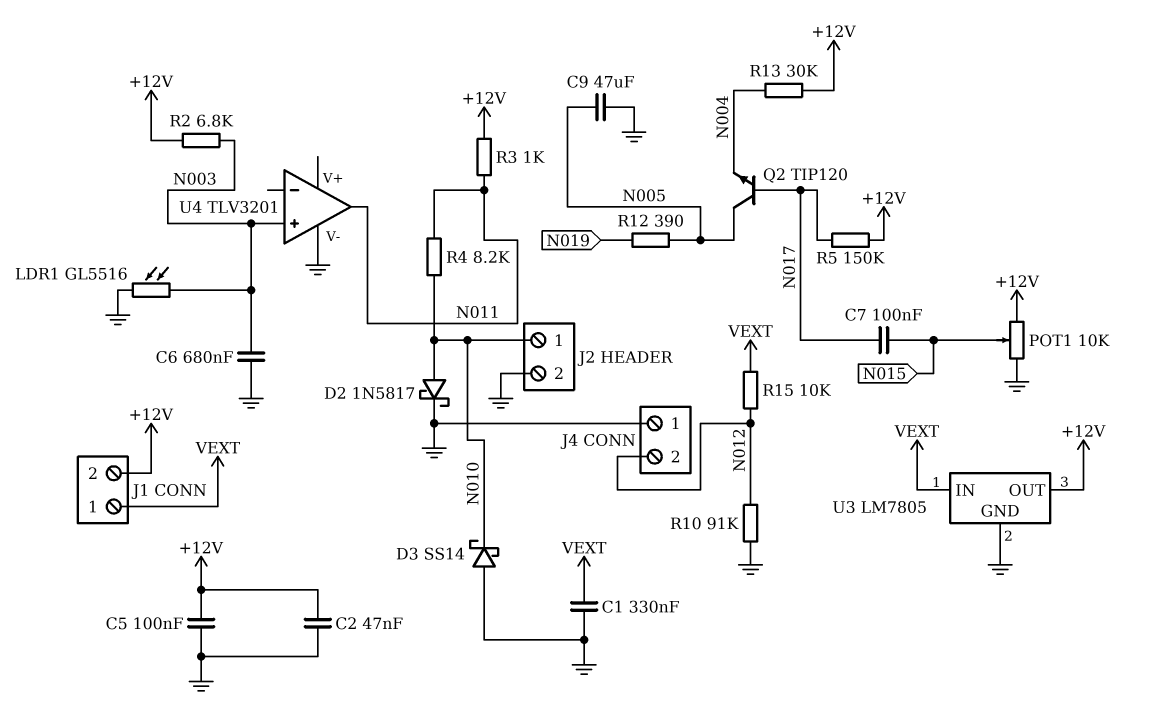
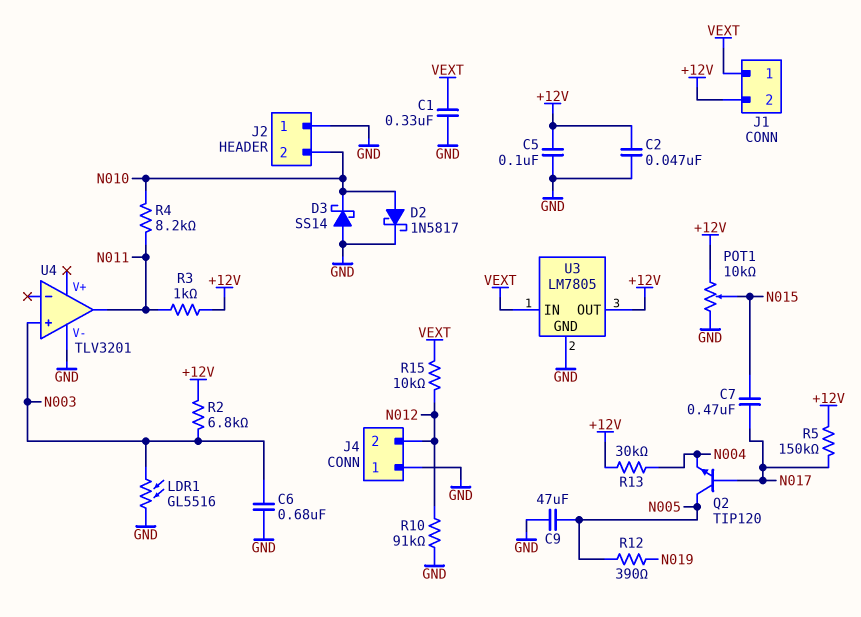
C7: 100nF (N015, N017) -> 470nF (N015, N017)
J2 pin 1: N010 -> GND
J2 pin 2: GND -> N010

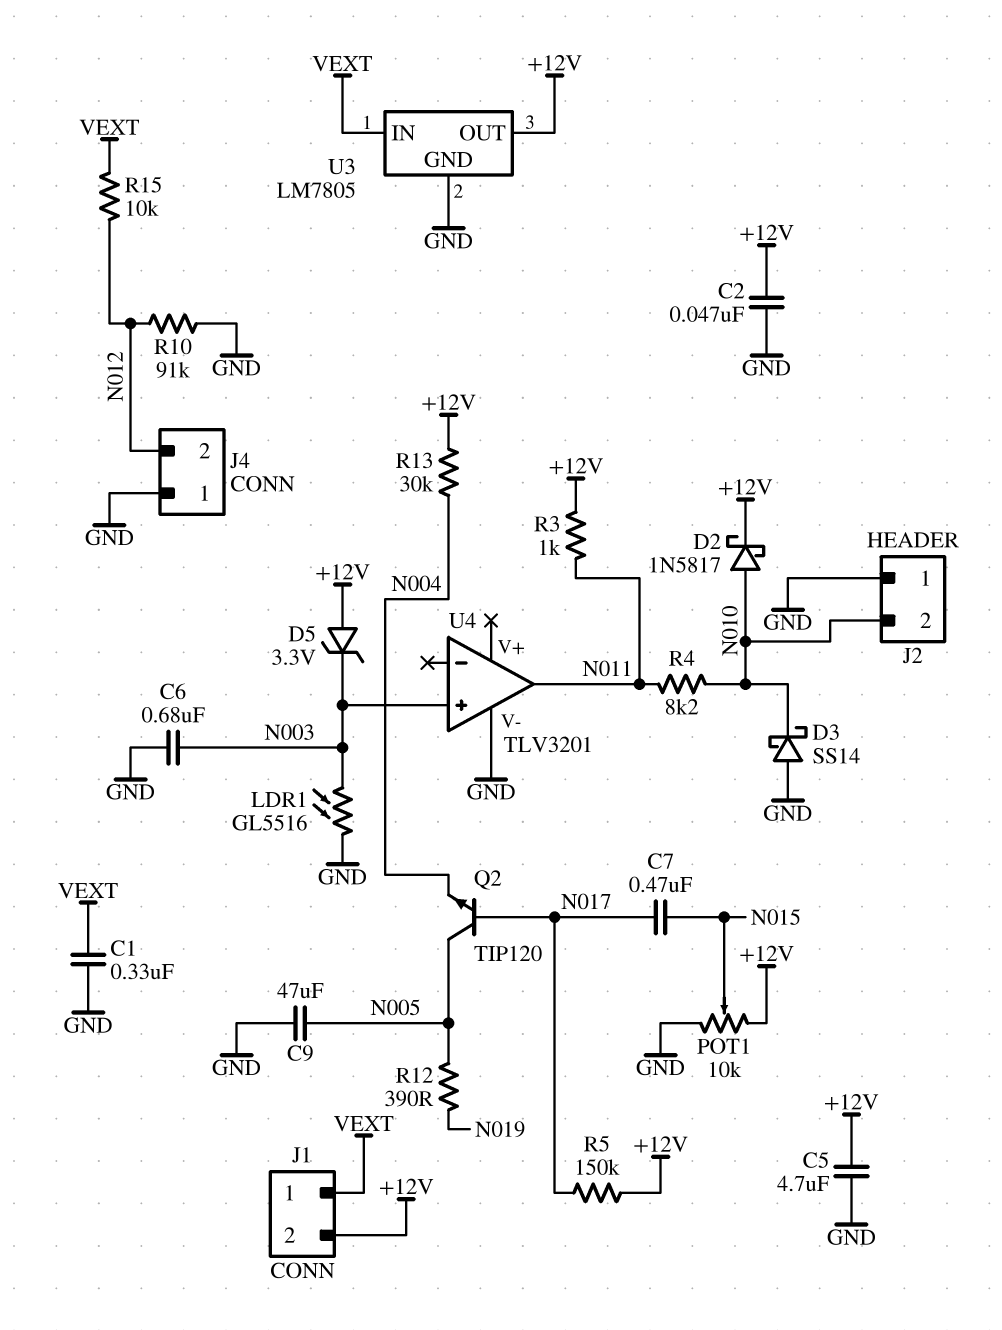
C5: 100nF (+12V, GND) -> 4.7uF (+12V, GND)
D2: schottky 1N5817 (A N010, K GND) -> schottky 1N5817 (A N010, K +12V)
D5: none -> zener 3.3V (A +12V, K N003)
R2: 6.8k (+12V, N003) -> none

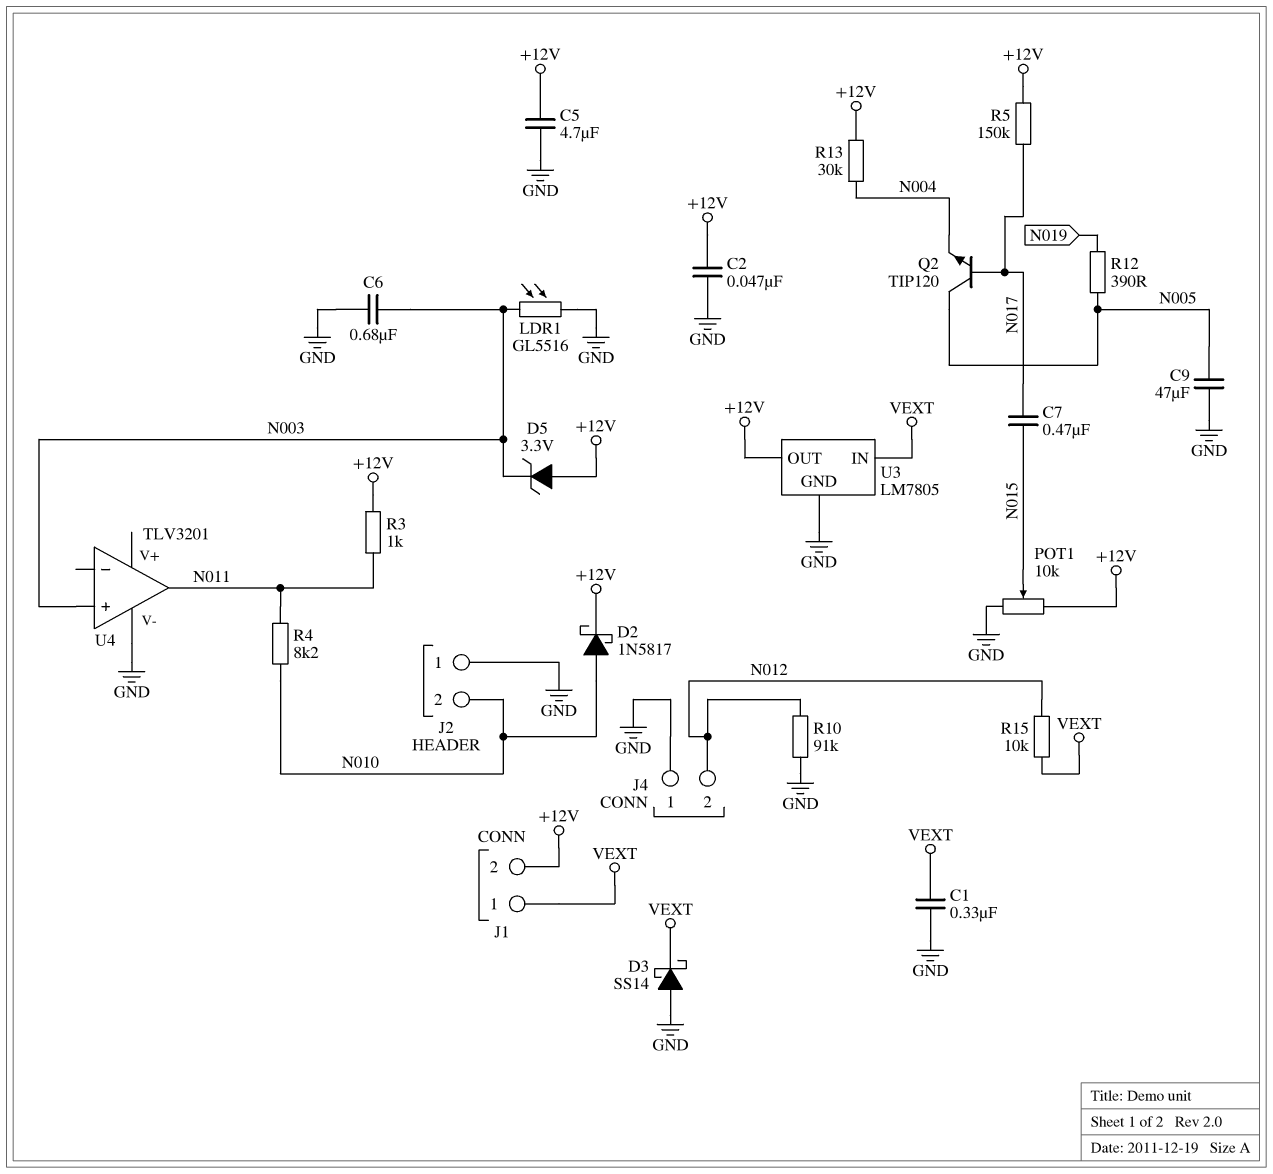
D3: schottky SS14 (A GND, K N010) -> schottky SS14 (A GND, K VEXT)

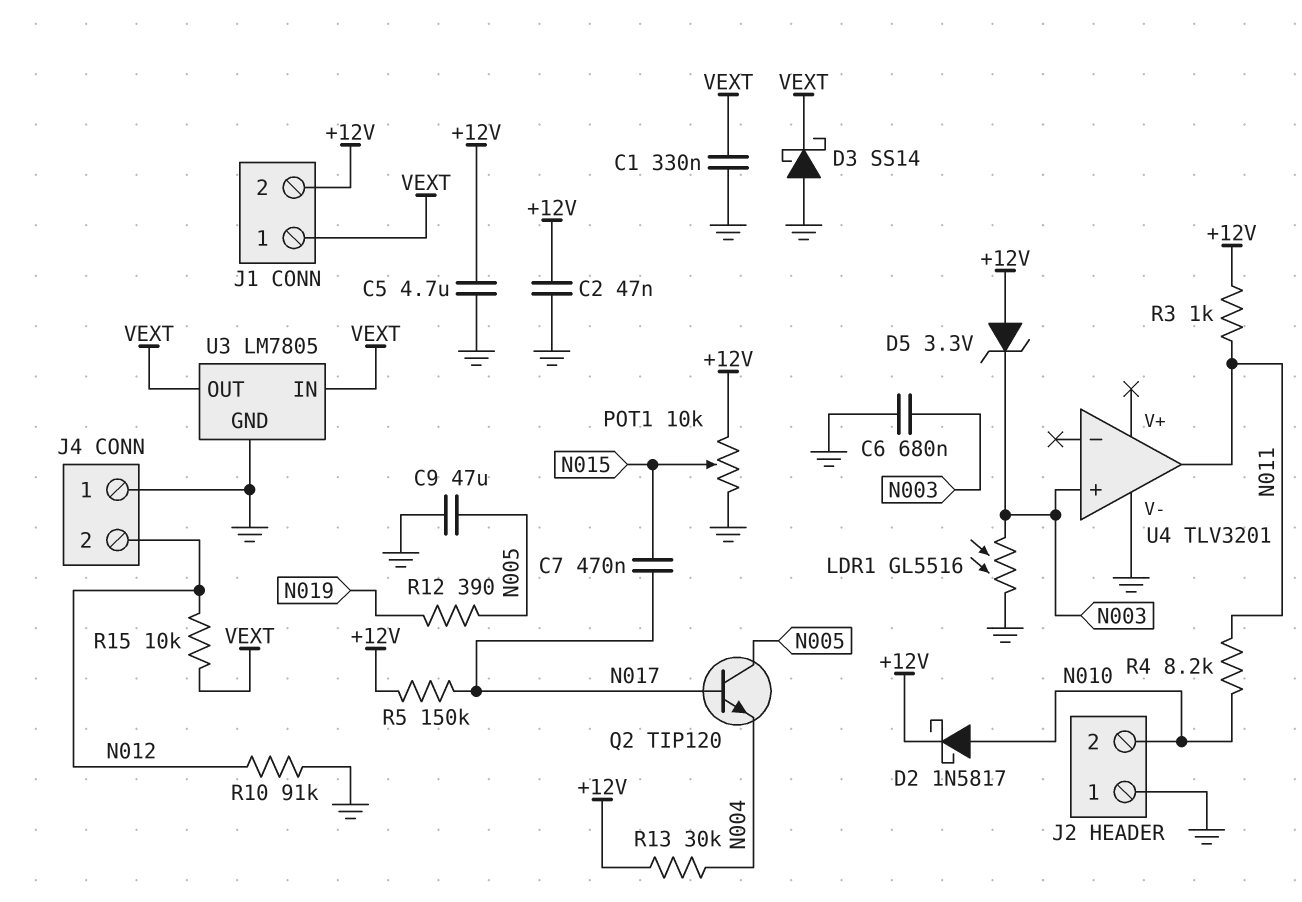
U3 pin OUT: +12V -> VEXT

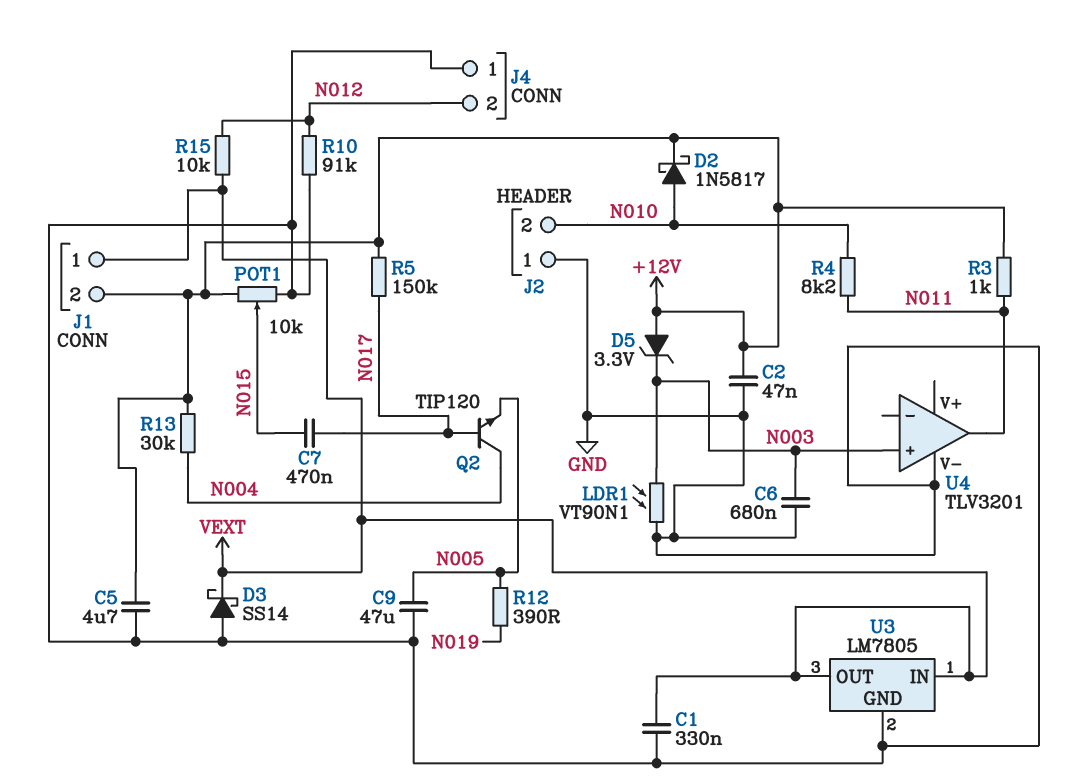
LDR1: GL5516 (GND, N003) -> VT90N1 (GND, N003)
Q2: NPN TIP120 (B N017, C N005, E N004) -> NPN TIP120 (B N017, C N004, E N005)

